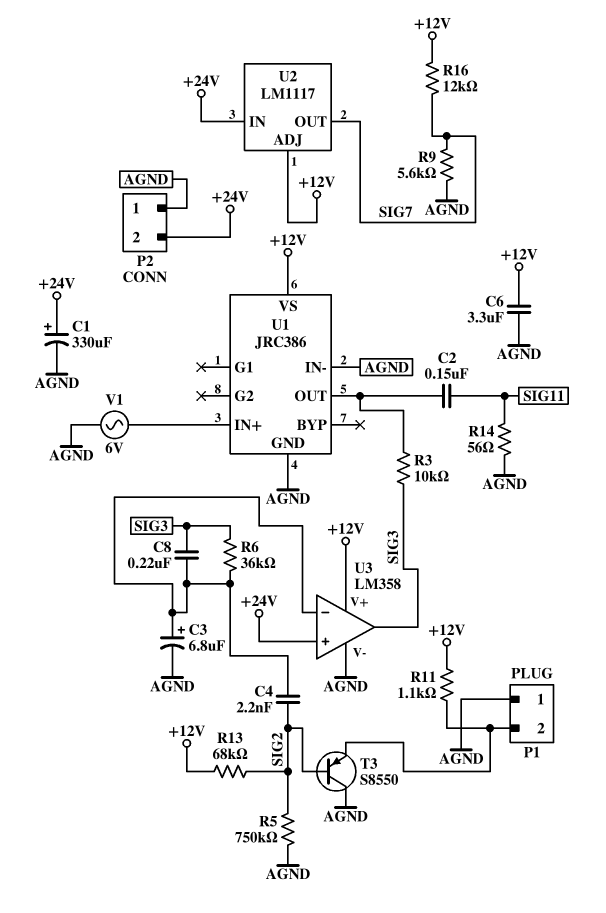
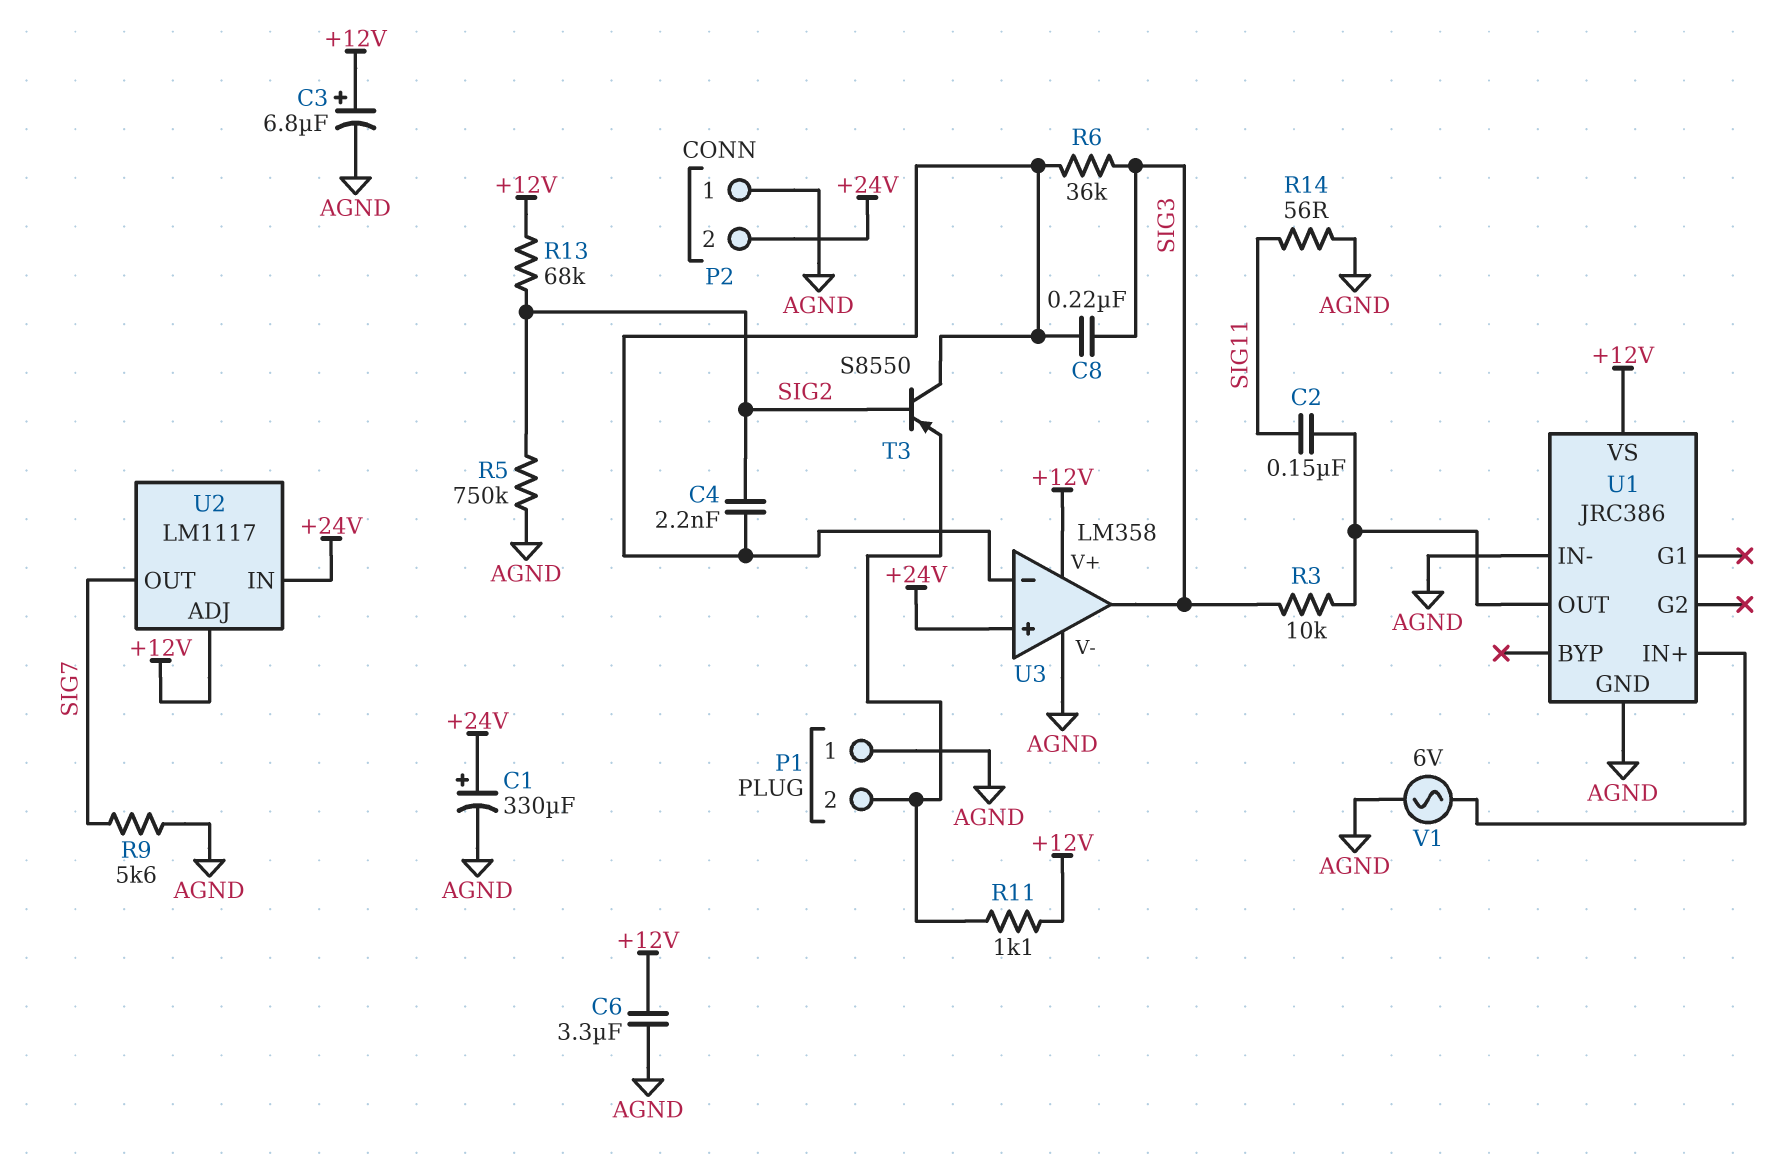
C3: 6.8uF (plus U3/in-, minus AGND) -> 6.8uF (plus +12V, minus AGND)
R16: 12k (+12V, SIG7) -> none
T3: PNP S8550 (B SIG2, C AGND, E P1/2) -> PNP S8550 (B SIG2, C U3/in-, E P1/2)

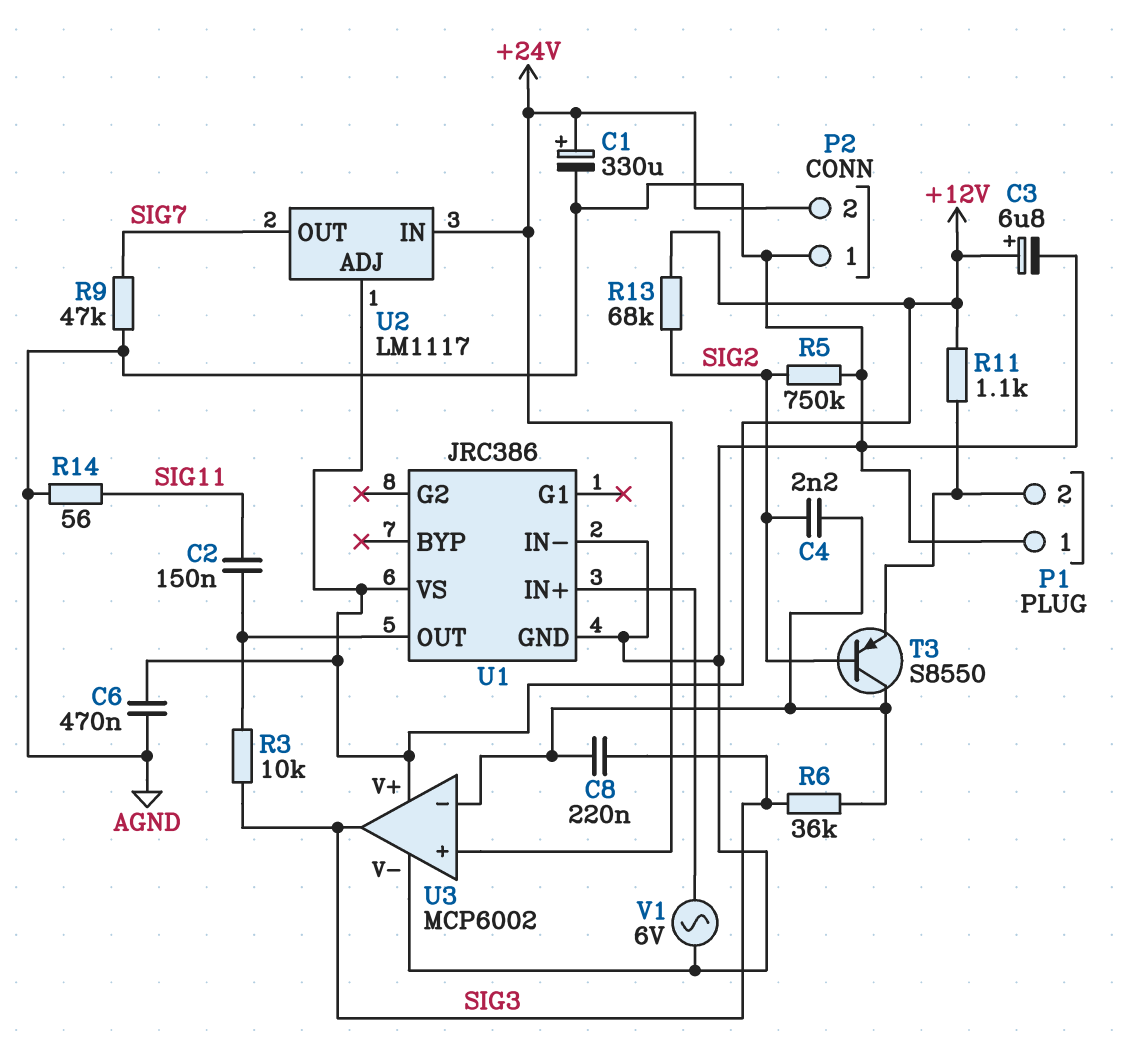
C6: 3.3uF (+12V, AGND) -> 470nF (+12V, AGND)
R9: 5.6k (AGND, SIG7) -> 47k (AGND, SIG7)
U3: LM358 -> MCP6002

